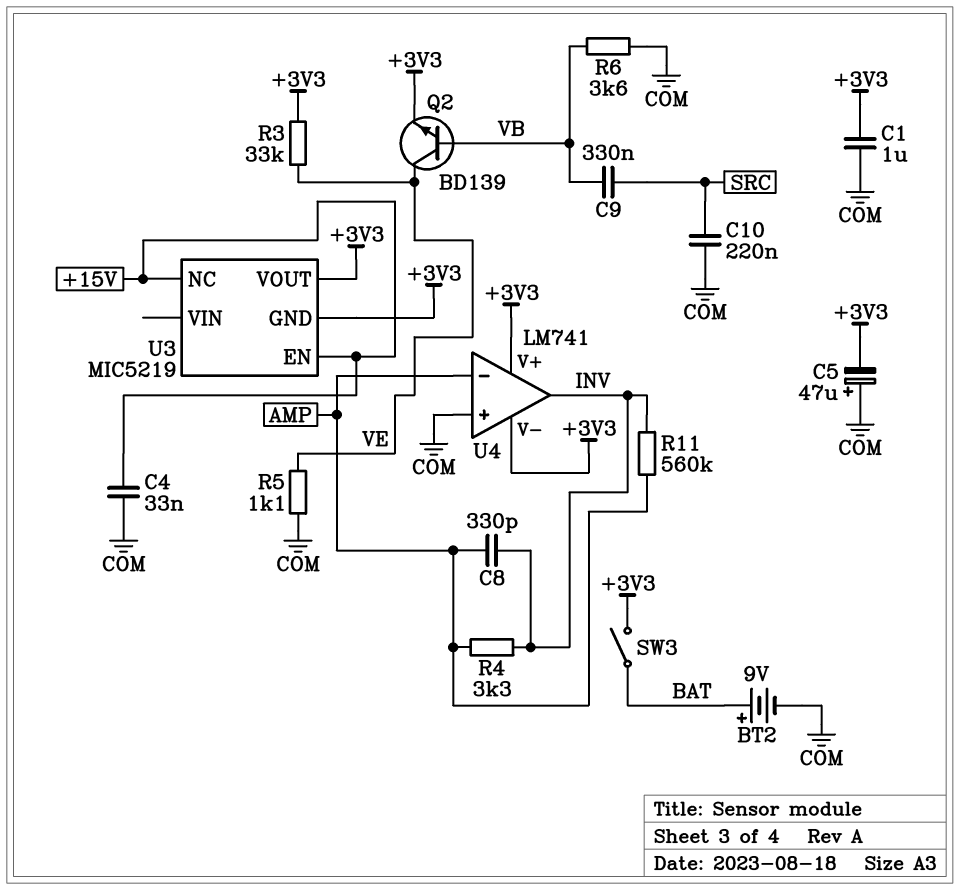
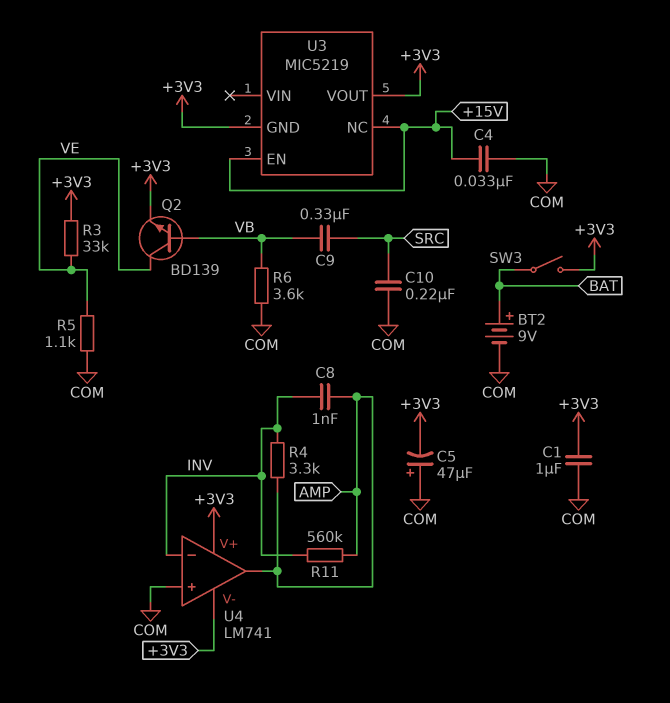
C8: 330pF (AMP, INV) -> 1nF (AMP, INV)
U4 pin in-: AMP -> INV
U4 pin out: INV -> AMP

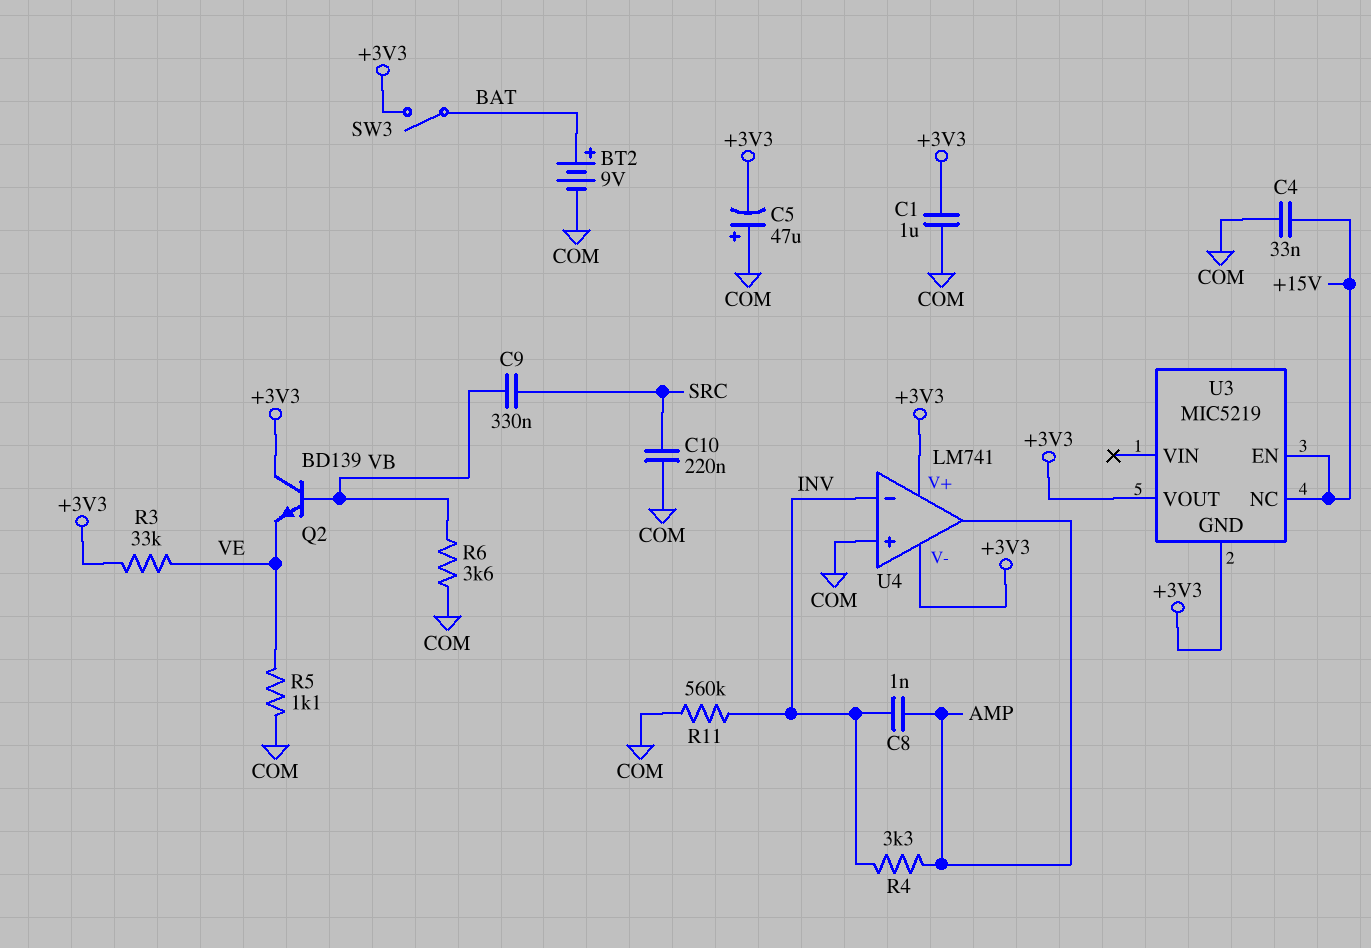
Q2: NPN BD139 (B VB, C VE, E +3V3) -> NPN BD139 (B VB, C +3V3, E VE)
R11: 560k (AMP, INV) -> 560k (COM, INV)

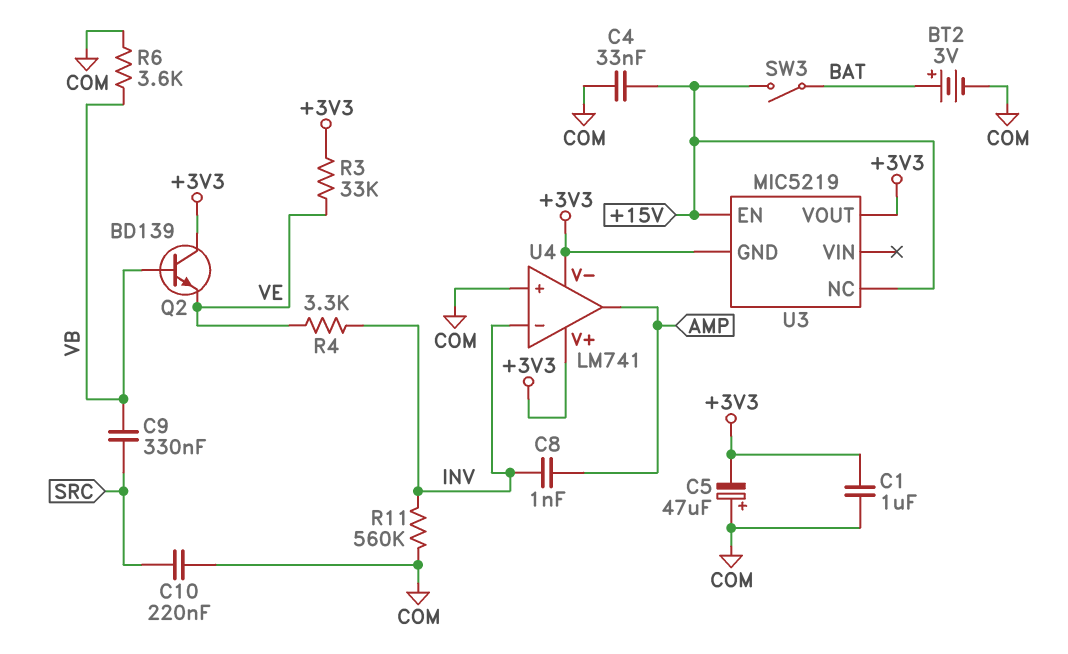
BT2: 9V (plus BAT, minus COM) -> 3V (plus BAT, minus COM)
R4: 3.3k (AMP, INV) -> 3.3k (INV, VE)
R5: 1.1k (COM, VE) -> none
SW3: switch (+3V3, BAT) -> switch (+15V, BAT)

